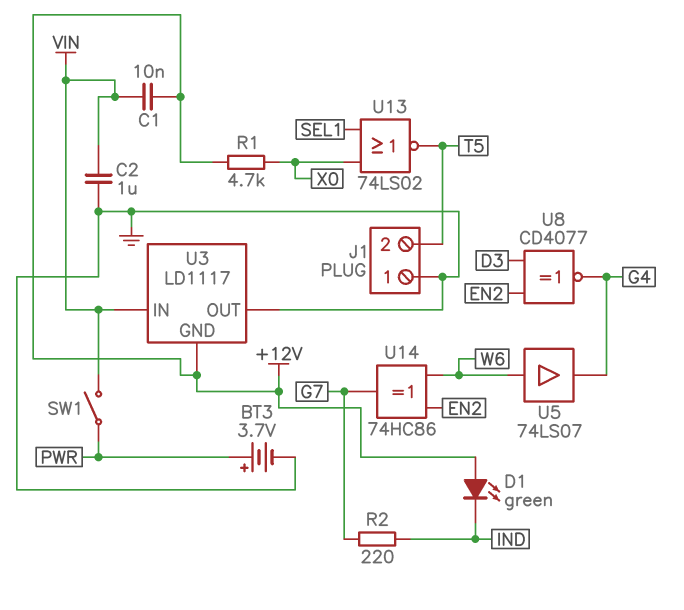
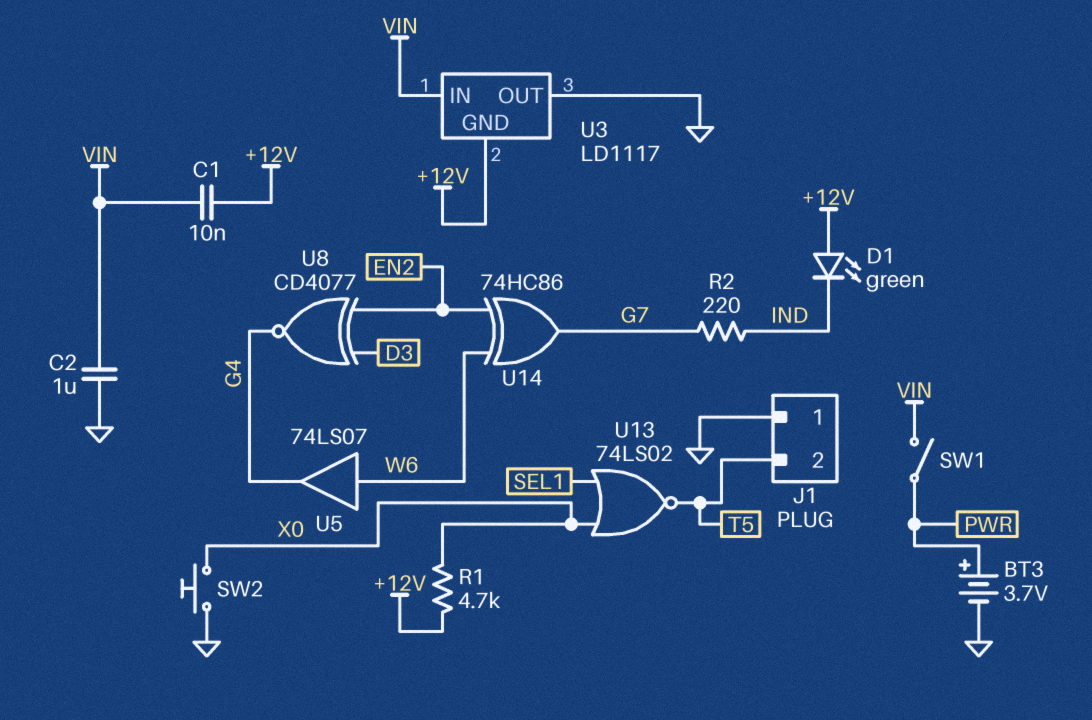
SW2: none -> button (GND, X0)

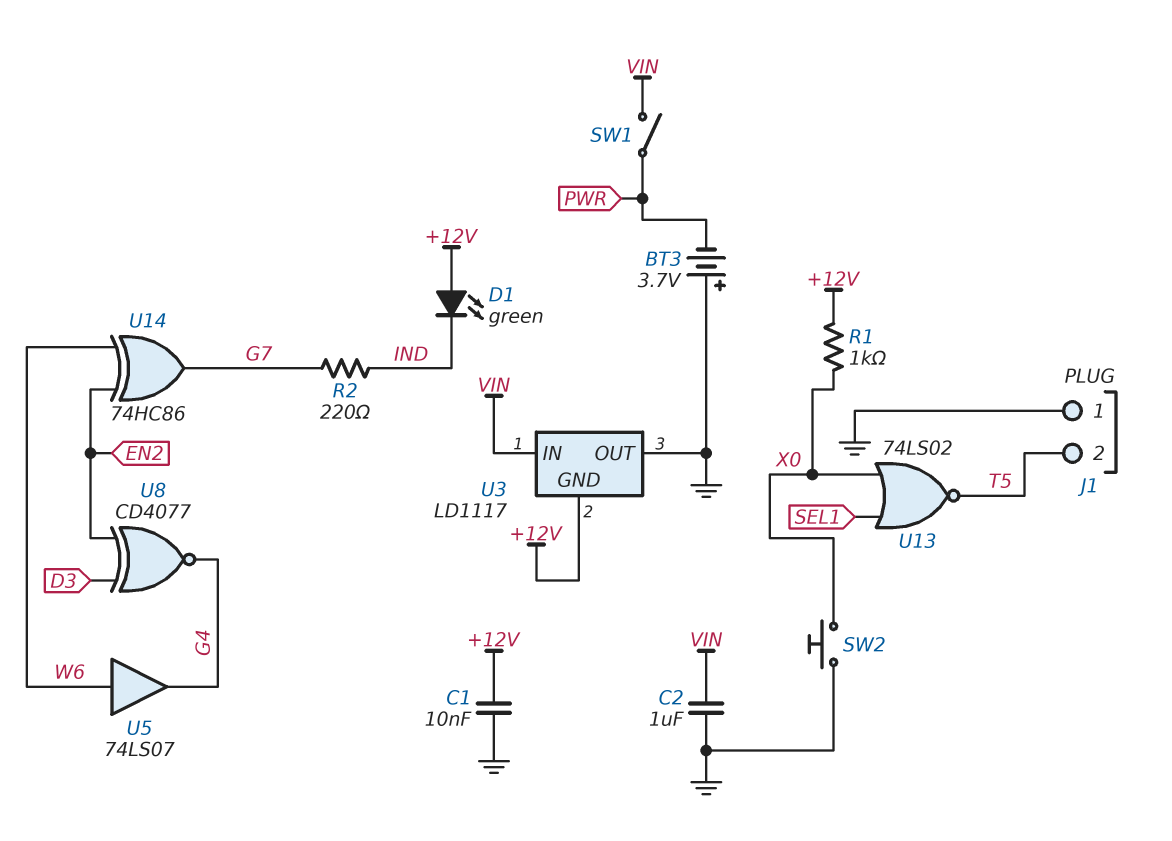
BT3: 3.7V (plus PWR, minus GND) -> 3.7V (plus GND, minus PWR)
C1: 10nF (+12V, VIN) -> 10nF (+12V, GND)
R1: 4.7k (+12V, X0) -> 1k (+12V, X0)

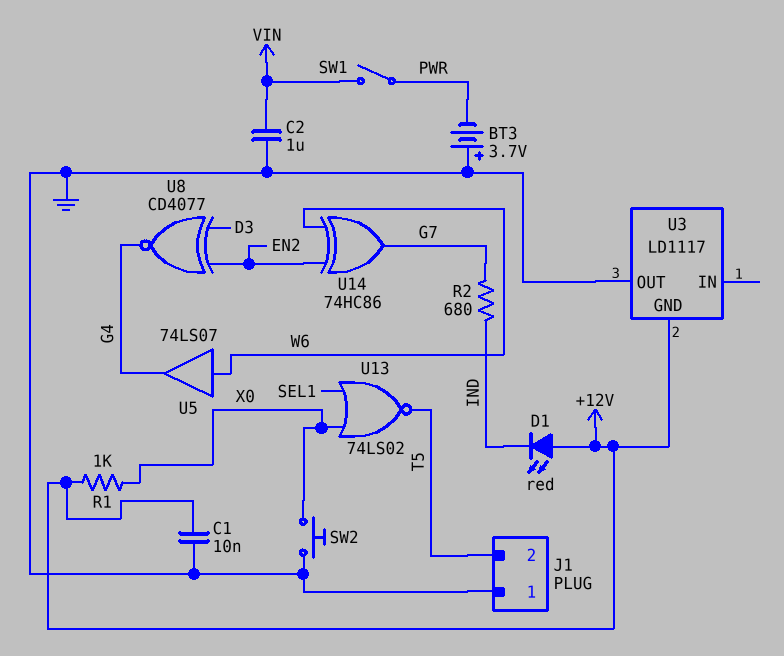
D1: LED green (A +12V, K IND) -> LED red (A +12V, K IND)
R2: 220 (G7, IND) -> 680 (G7, IND)
U3 pin IN: VIN -> none

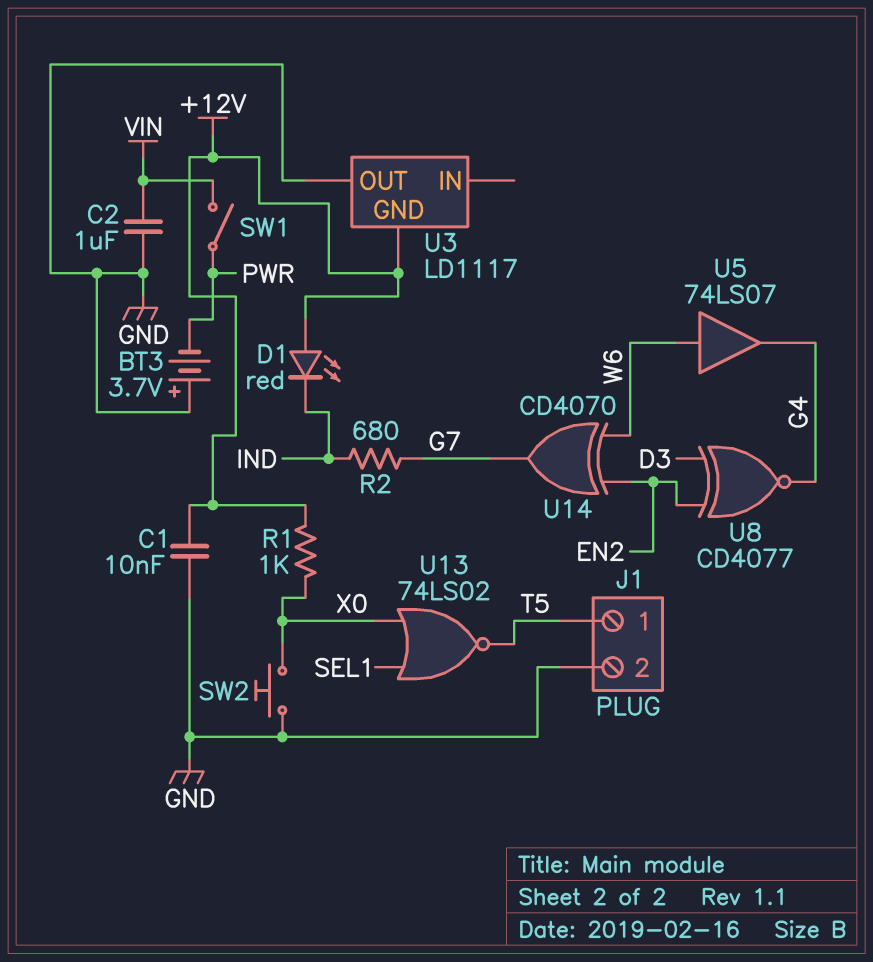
J1 pin 1: GND -> T5
J1 pin 2: T5 -> GND
U14: XOR 74HC86 (in EN2, in W6, out G7) -> XOR CD4070 (in EN2, in W6, out G7)

